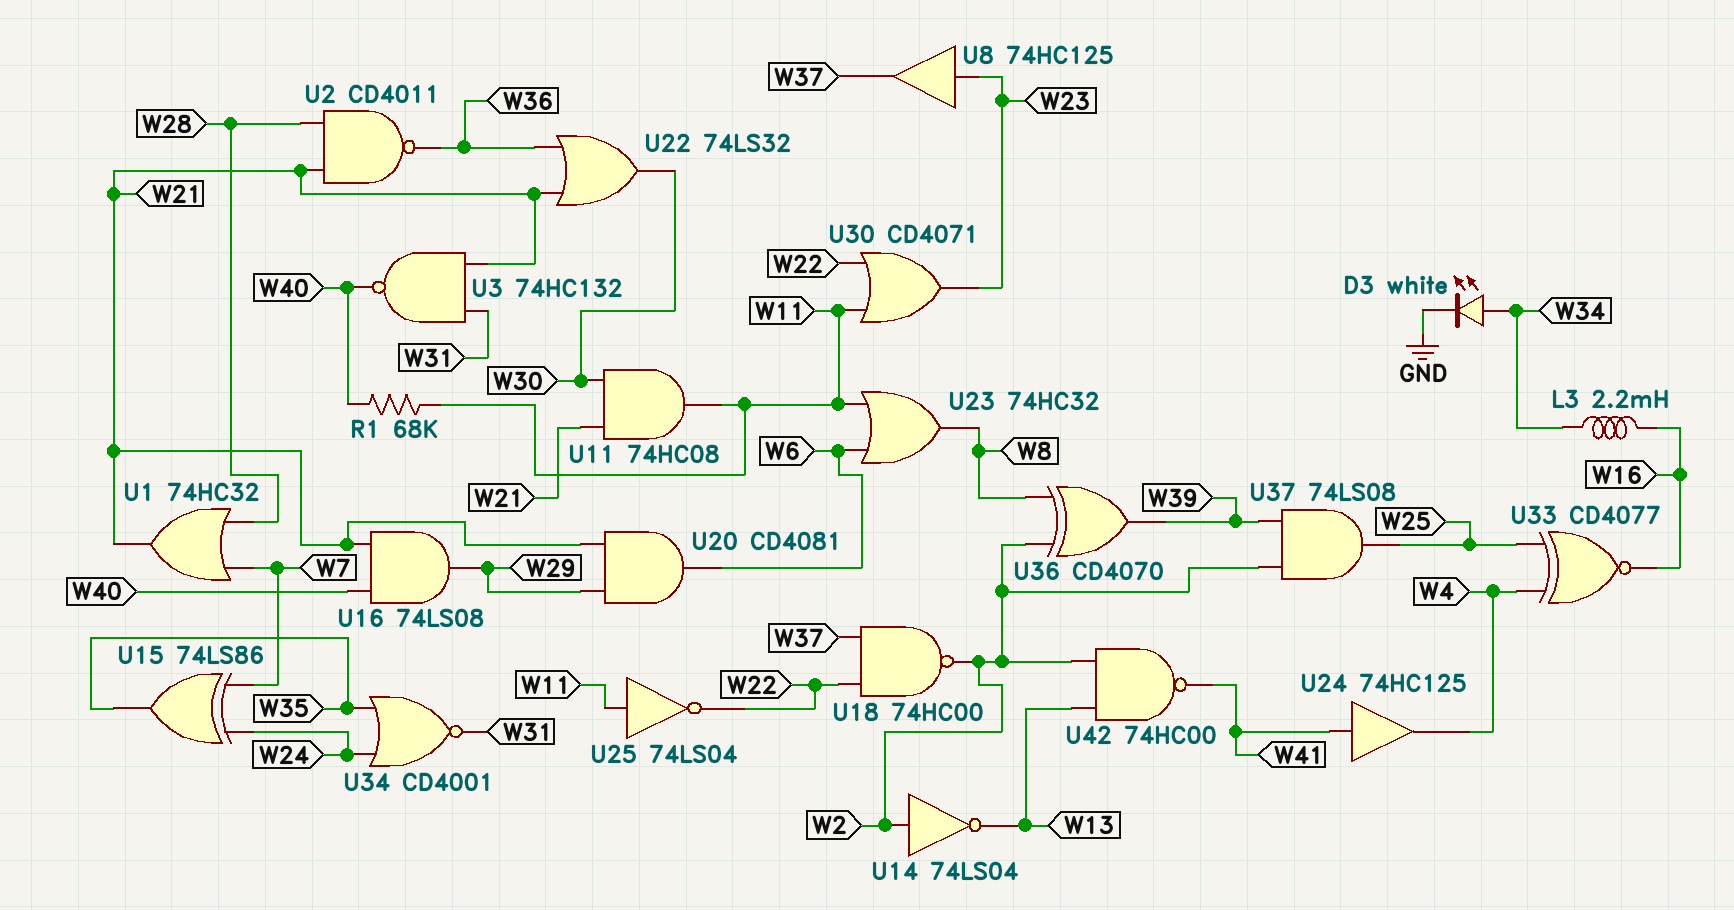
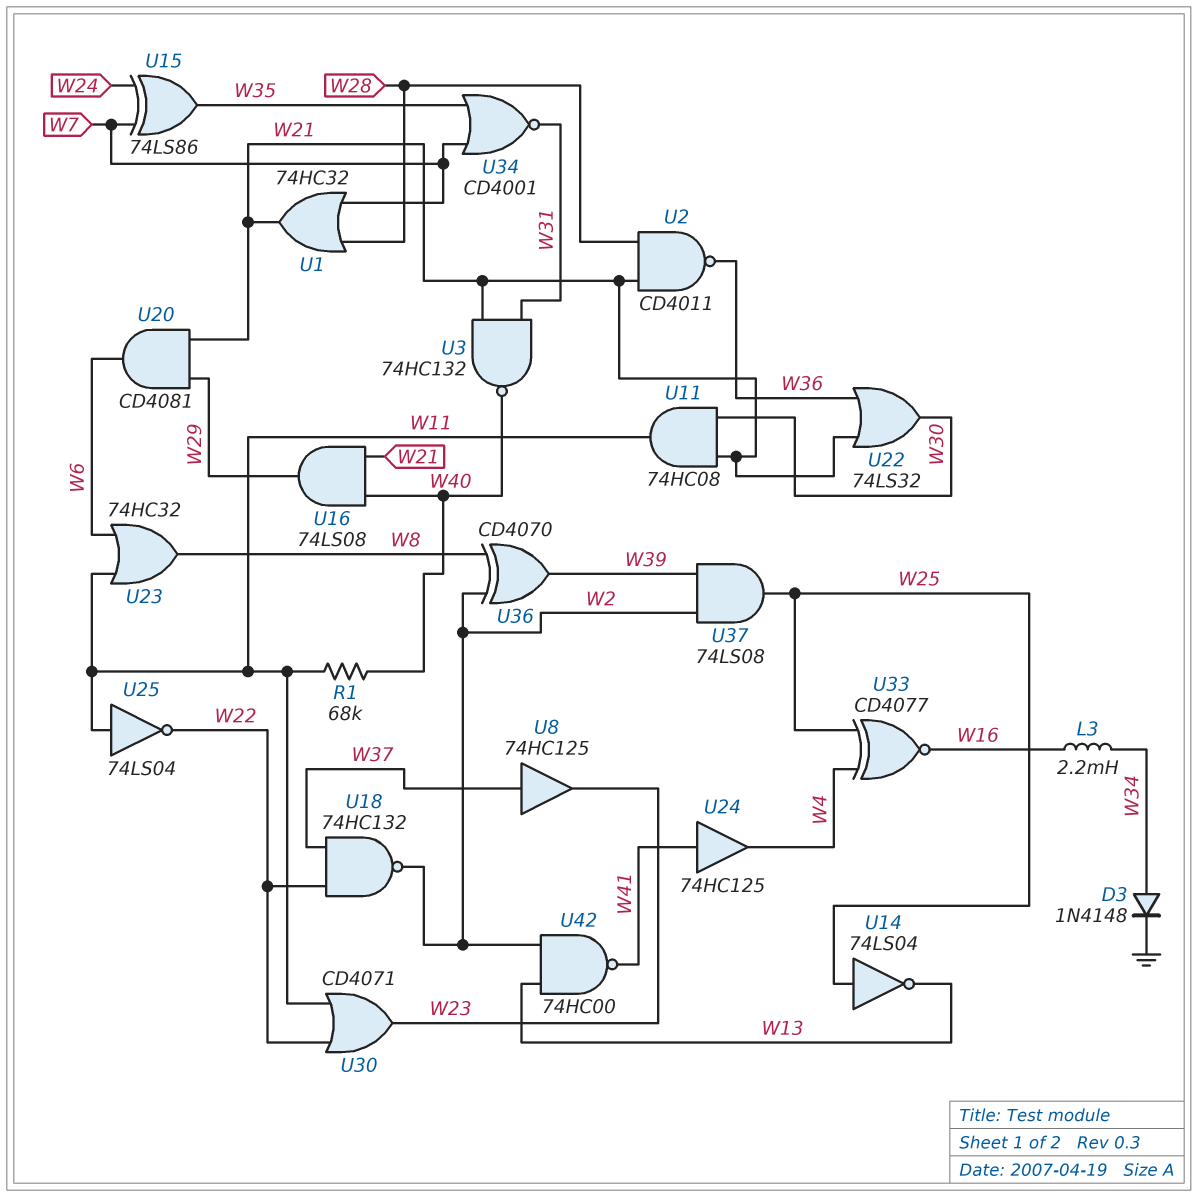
D3: LED white (A W34, K GND) -> diode 1N4148 (A W34, K GND)
U8: buffer 74HC125 (in W23, out W37) -> buffer 74HC125 (in W37, out W23)
U14: NOT 74LS04 (in W2, out W13) -> NOT 74LS04 (in W25, out W13)
U18: NAND 74HC00 (in W22, in W37, out W2) -> NAND 74HC132 (in W22, in W37, out W2)
U34: NOR CD4001 (in W24, in W35, out W31) -> NOR CD4001 (in W7, in W35, out W31)

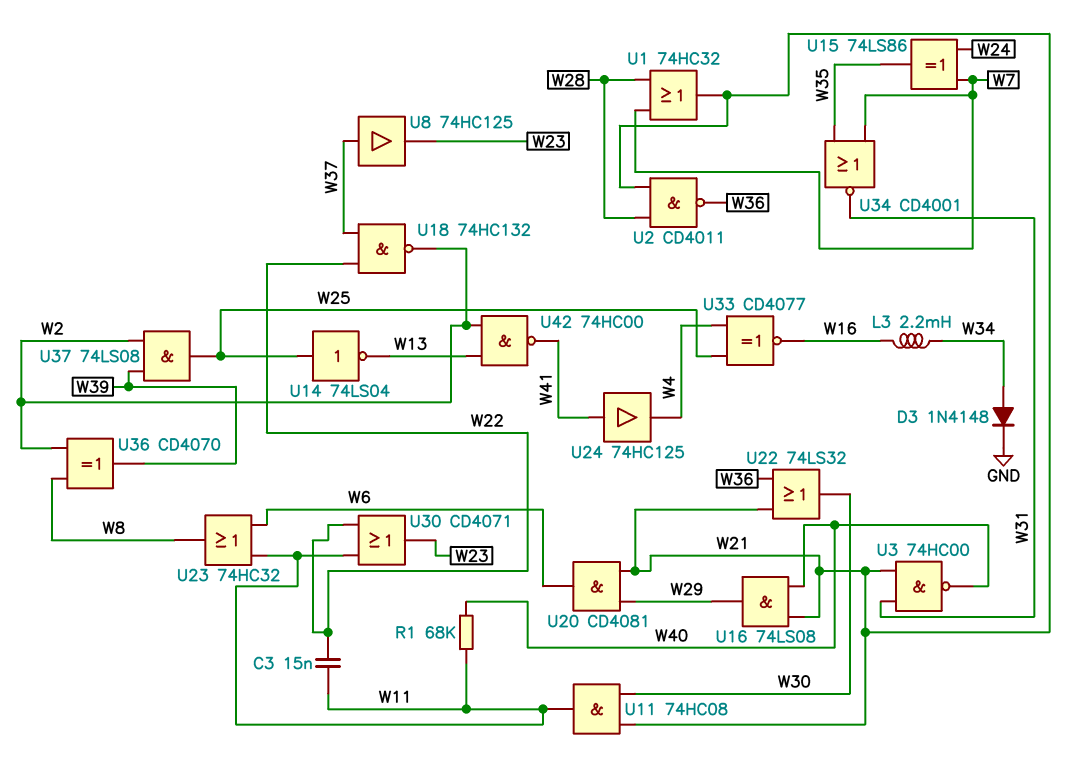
C3: none -> 15nF (W11, W22)
U3: NAND 74HC132 (in W21, in W31, out W40) -> NAND 74HC00 (in W21, in W31, out W40)
U25: NOT 74LS04 (in W11, out W22) -> none

